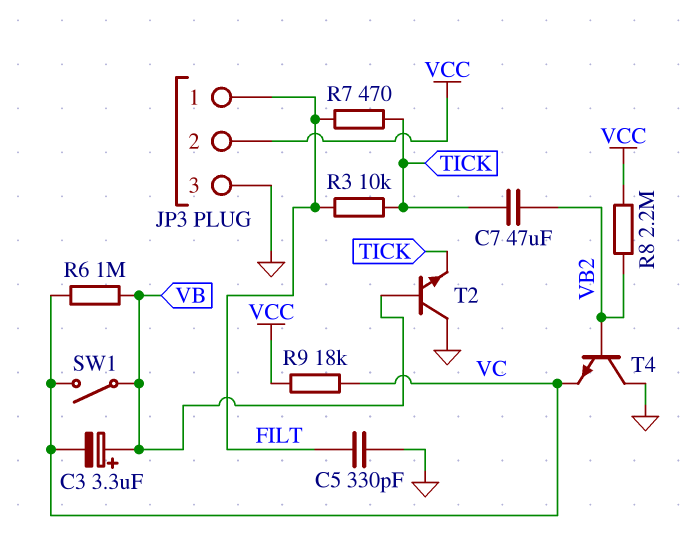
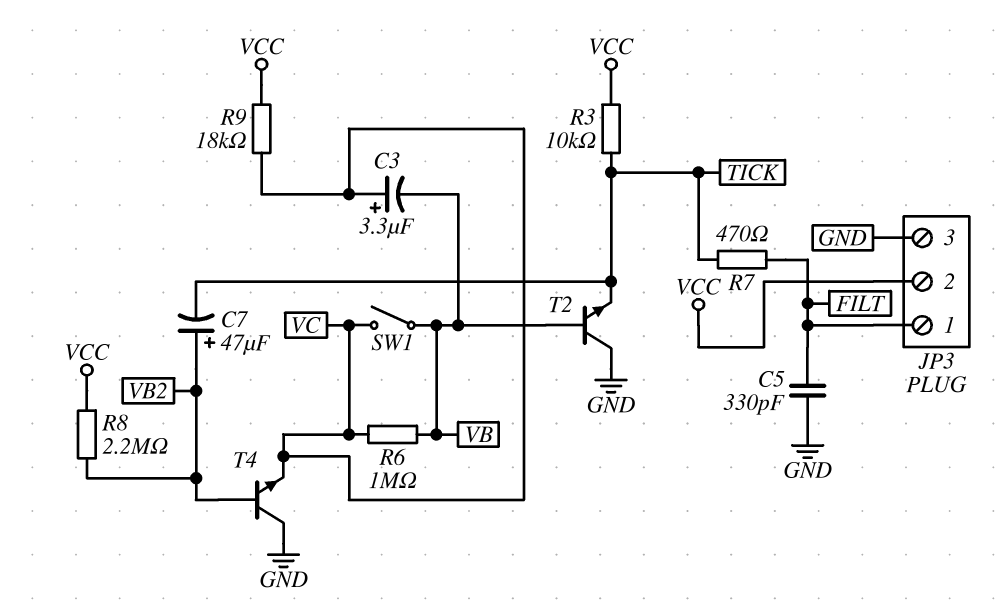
C3: 3.3uF (plus VB, minus VC) -> 3.3uF (plus VC, minus VB)
C7: 47uF (TICK, VB2) -> 47uF (plus VB2, minus TICK)
R3: 10k (FILT, TICK) -> 10k (TICK, VCC)

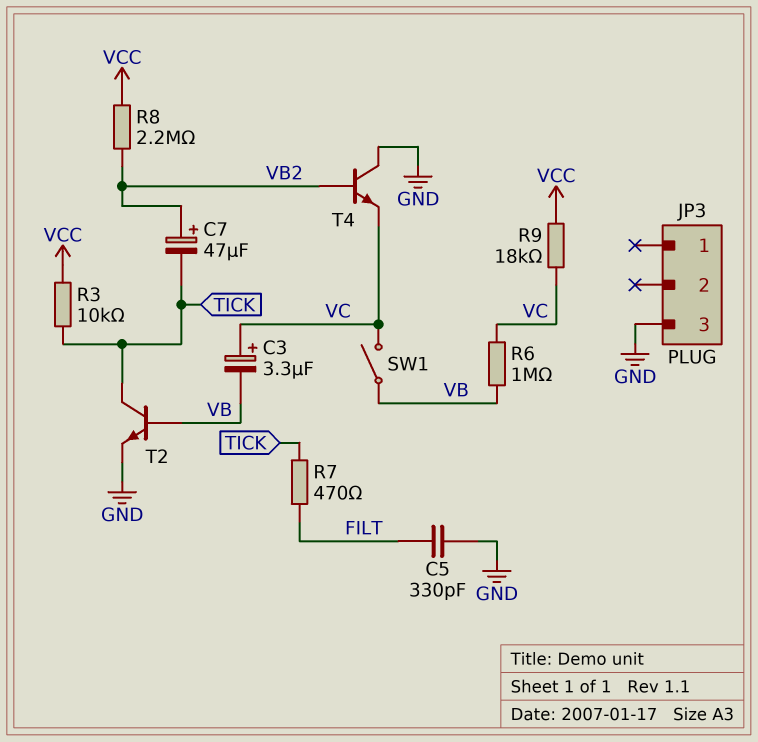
JP3 pin 1: FILT -> none
JP3 pin 2: VCC -> none
T2: NPN (B VB, C GND, E TICK) -> NPN (B VB, C TICK, E GND)

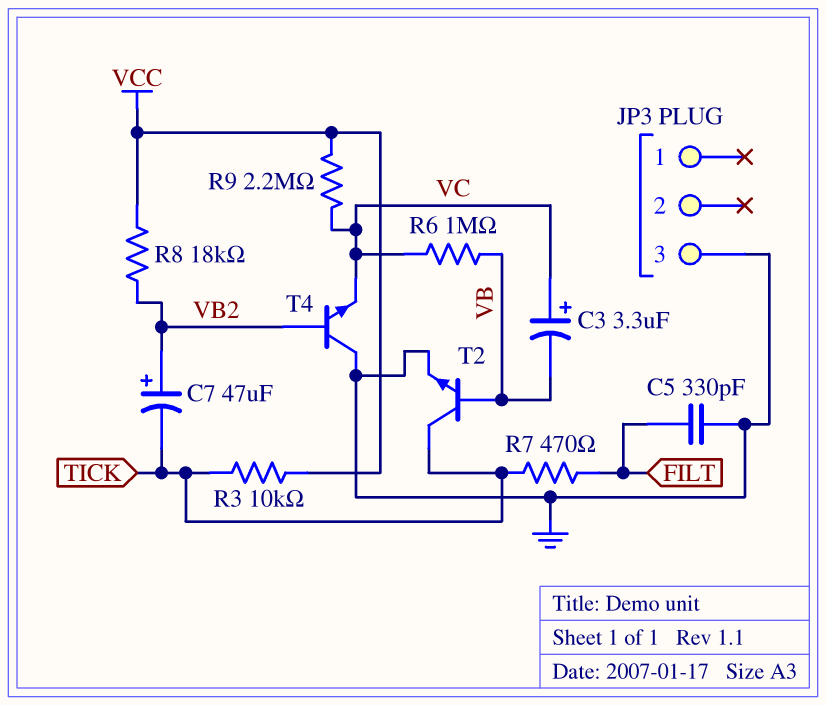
R8: 2.2M (VB2, VCC) -> 18k (VB2, VCC)
R9: 18k (VC, VCC) -> 2.2M (VC, VCC)
SW1: switch (VB, VC) -> none

